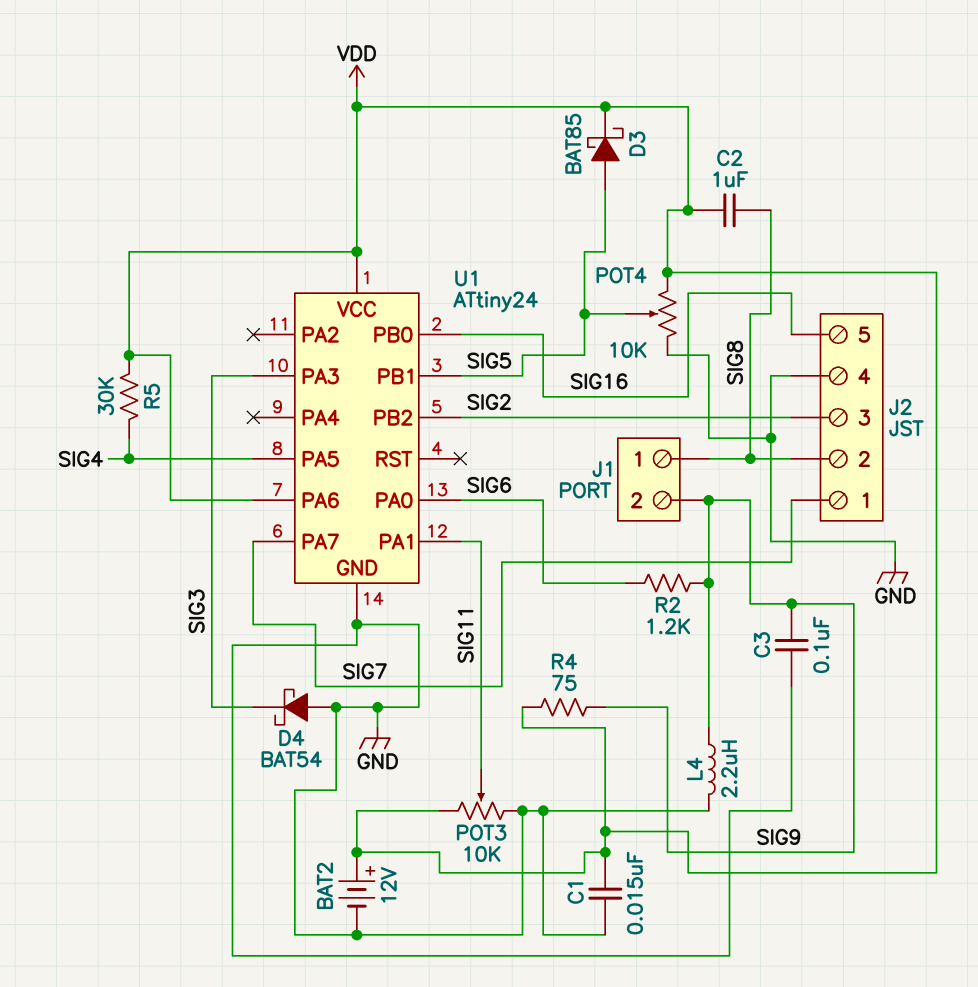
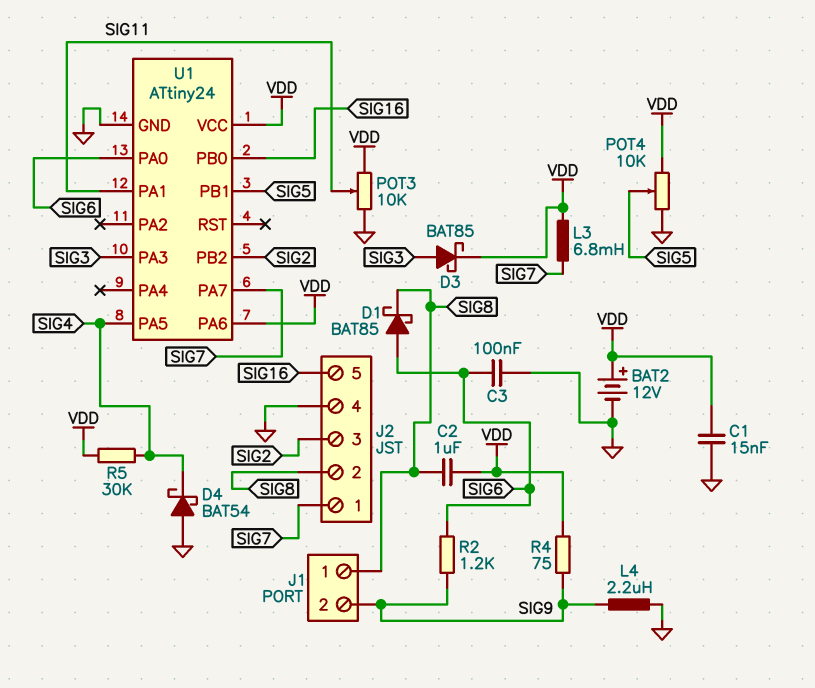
C3: 100nF (GND, SIG9) -> 100nF (GND, SIG6)
D1: none -> schottky BAT85 (A SIG6, K SIG8)
D3: schottky BAT85 (A SIG5, K VDD) -> schottky BAT85 (A SIG3, K VDD)
D4: schottky BAT54 (A GND, K SIG3) -> schottky BAT54 (A GND, K SIG4)
L3: none -> 6.8mH (SIG7, VDD)

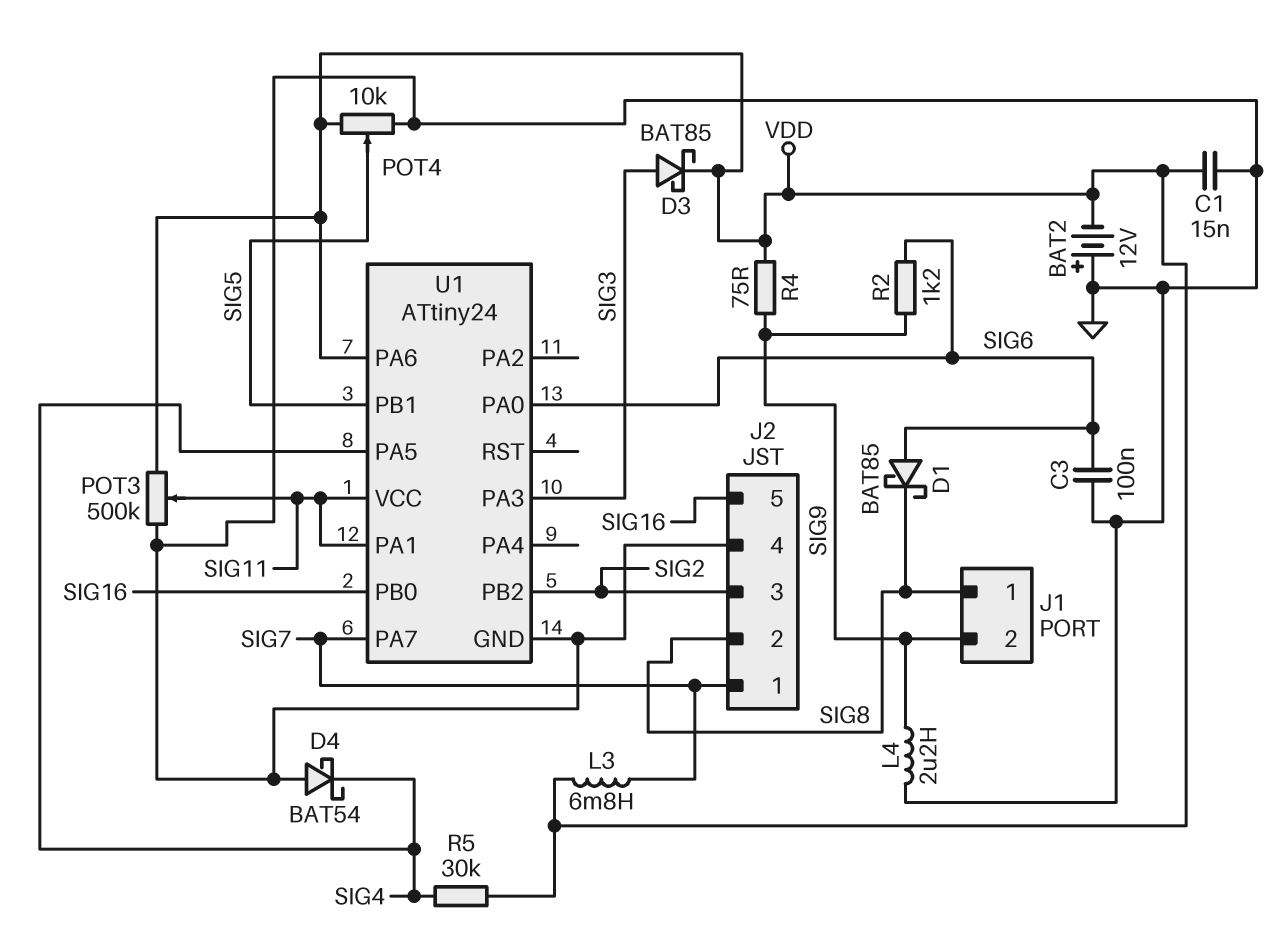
BAT2: 12V (plus VDD, minus GND) -> 12V (plus GND, minus VDD)
C2: 1uF (SIG8, VDD) -> none
POT3: 10k (GND, VDD, wiper SIG11) -> 500k (GND, VDD, wiper SIG11)
U1 pin VCC: VDD -> SIG11

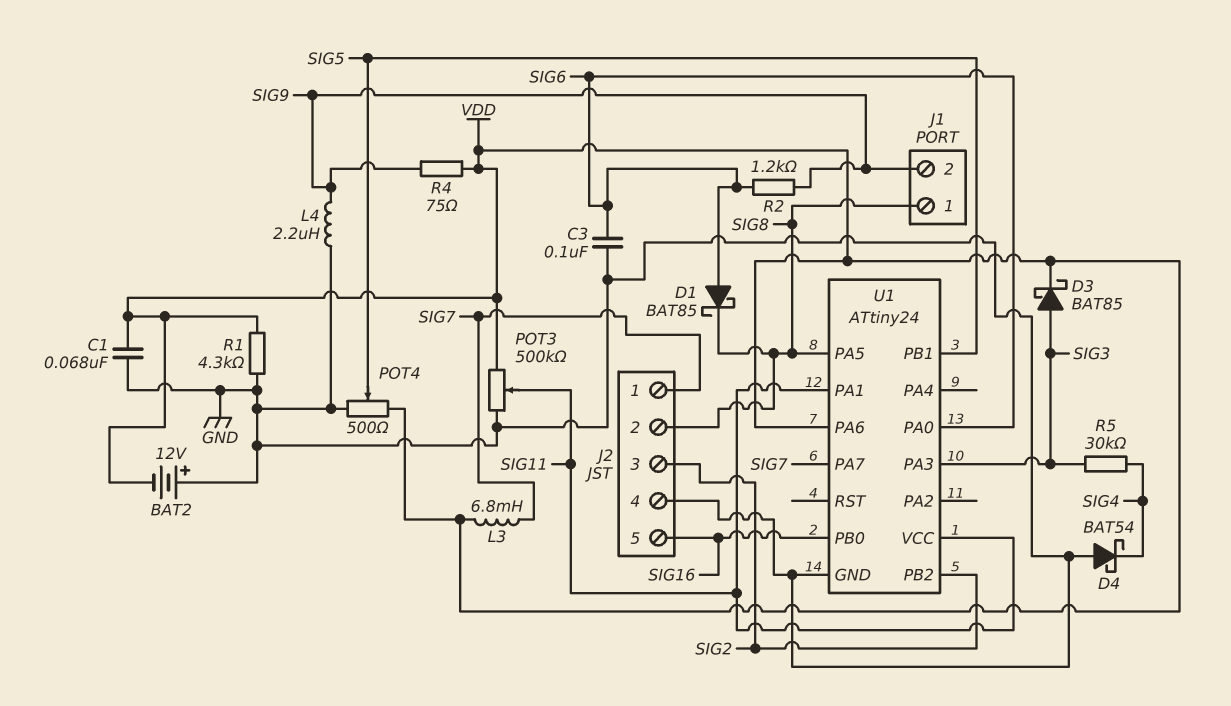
C1: 15nF (GND, VDD) -> 68nF (GND, VDD)
POT4: 10k (GND, VDD, wiper SIG5) -> 500 (GND, VDD, wiper SIG5)
R1: none -> 4.3k (GND, VDD)
R5: 30k (SIG4, VDD) -> 30k (SIG3, SIG4)
U1 pin PA5: SIG4 -> SIG8

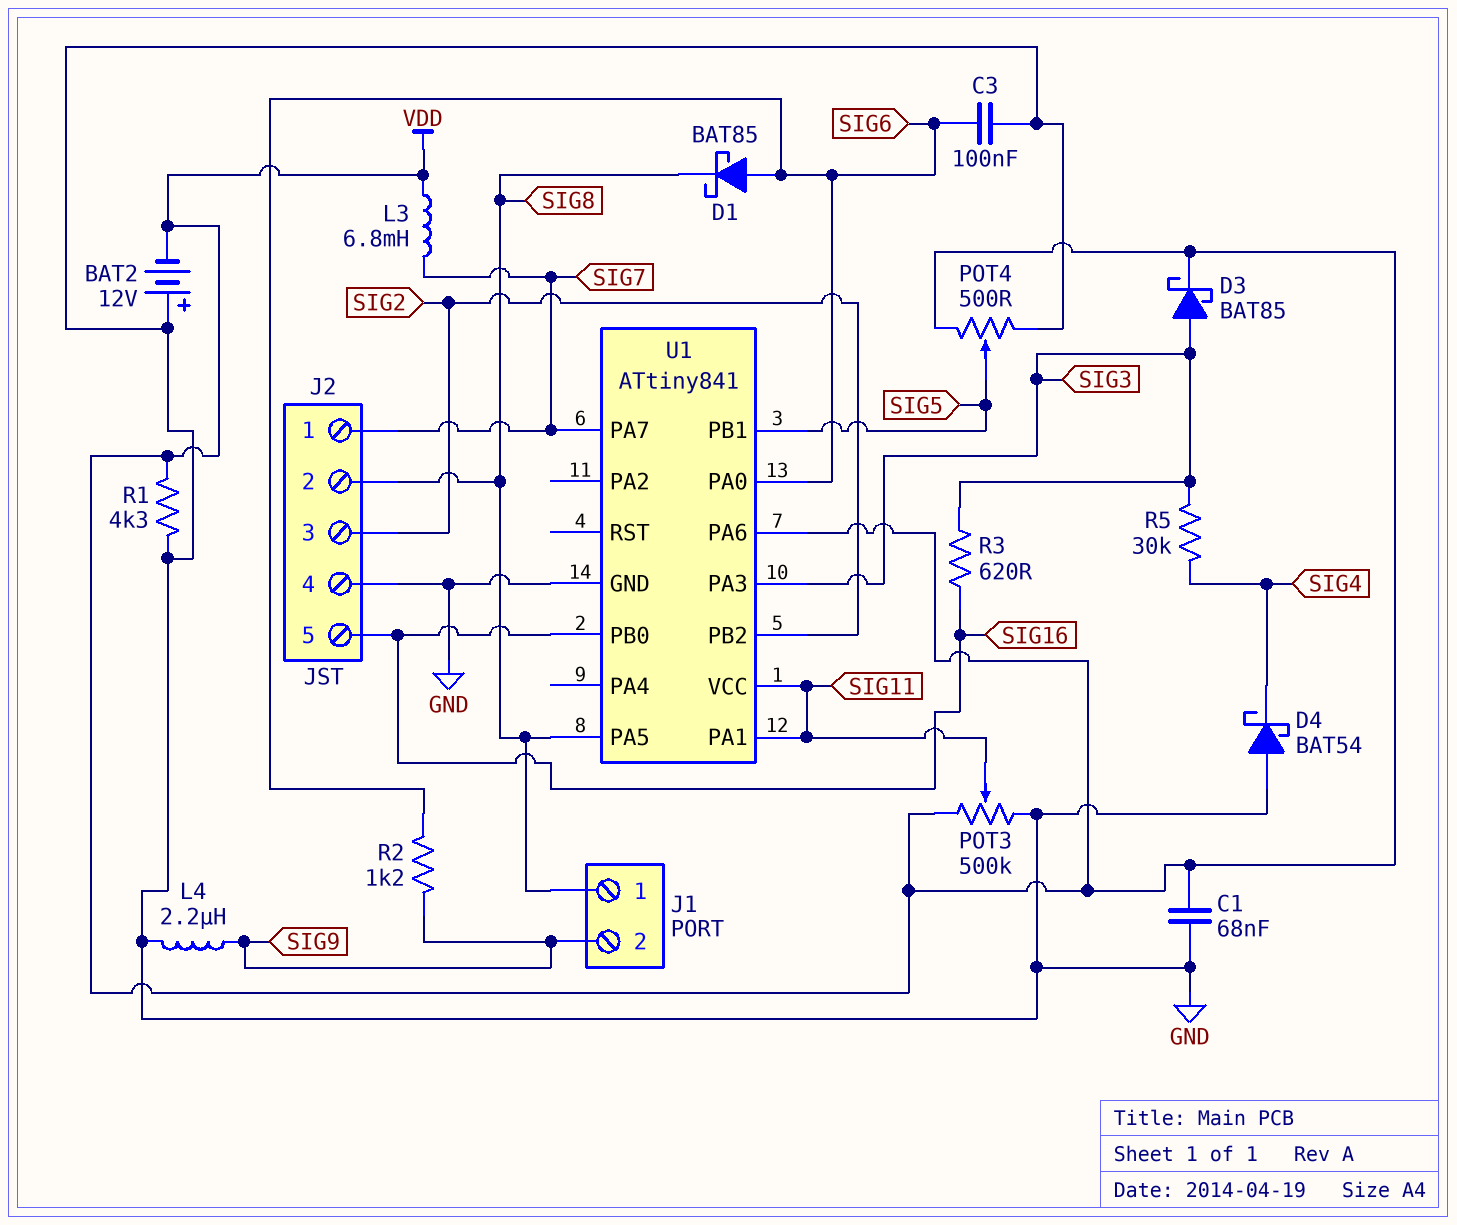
R3: none -> 620 (SIG3, SIG16)
R4: 75 (SIG9, VDD) -> none
U1: ATtiny24 -> ATtiny841

